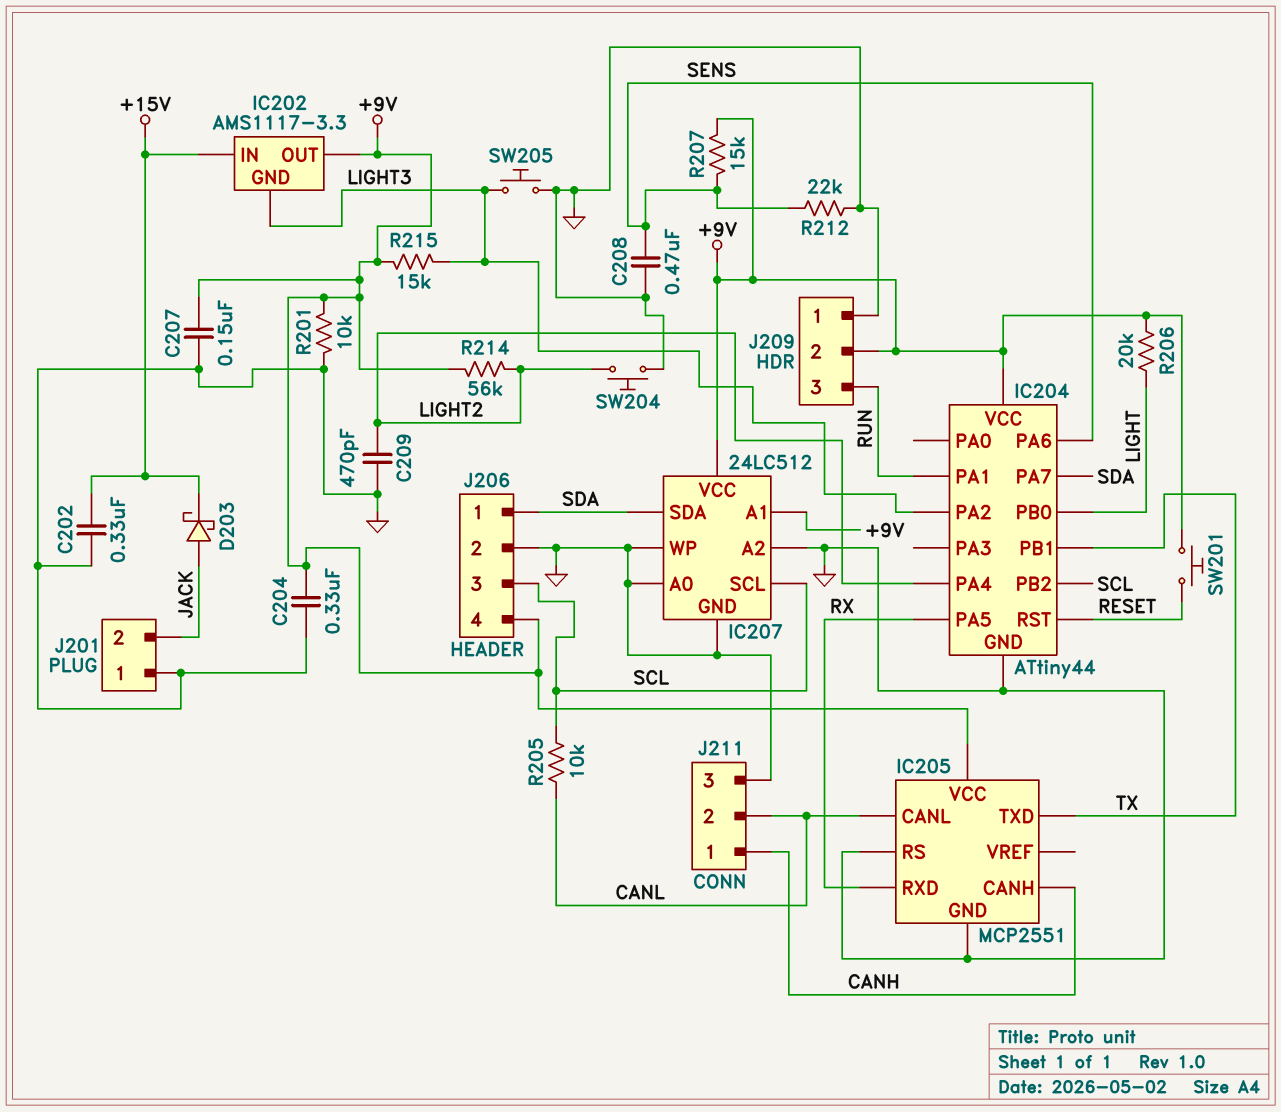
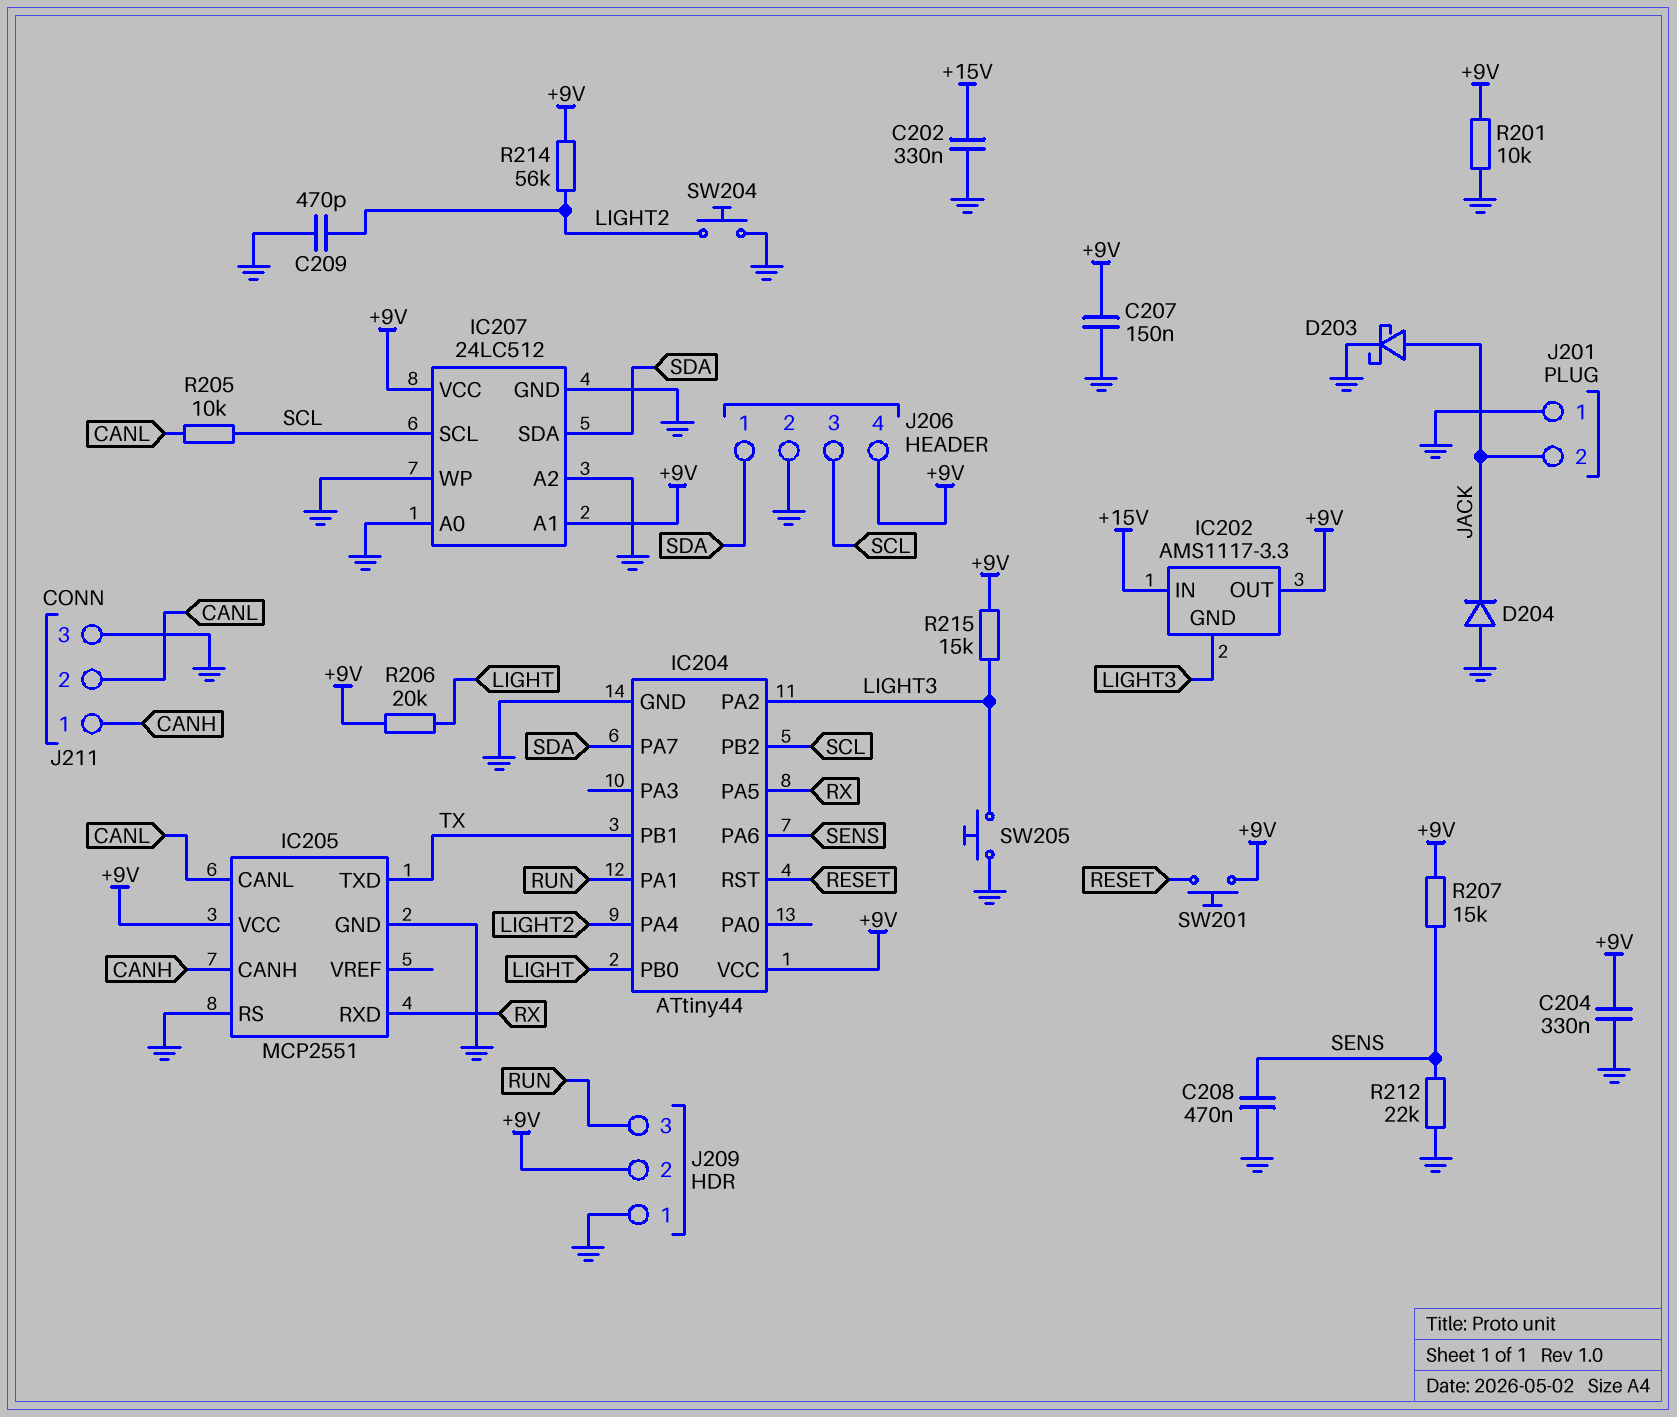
D203: schottky (A JACK, K +15V) -> schottky (A JACK, K GND)
D204: none -> diode (A GND, K JACK)

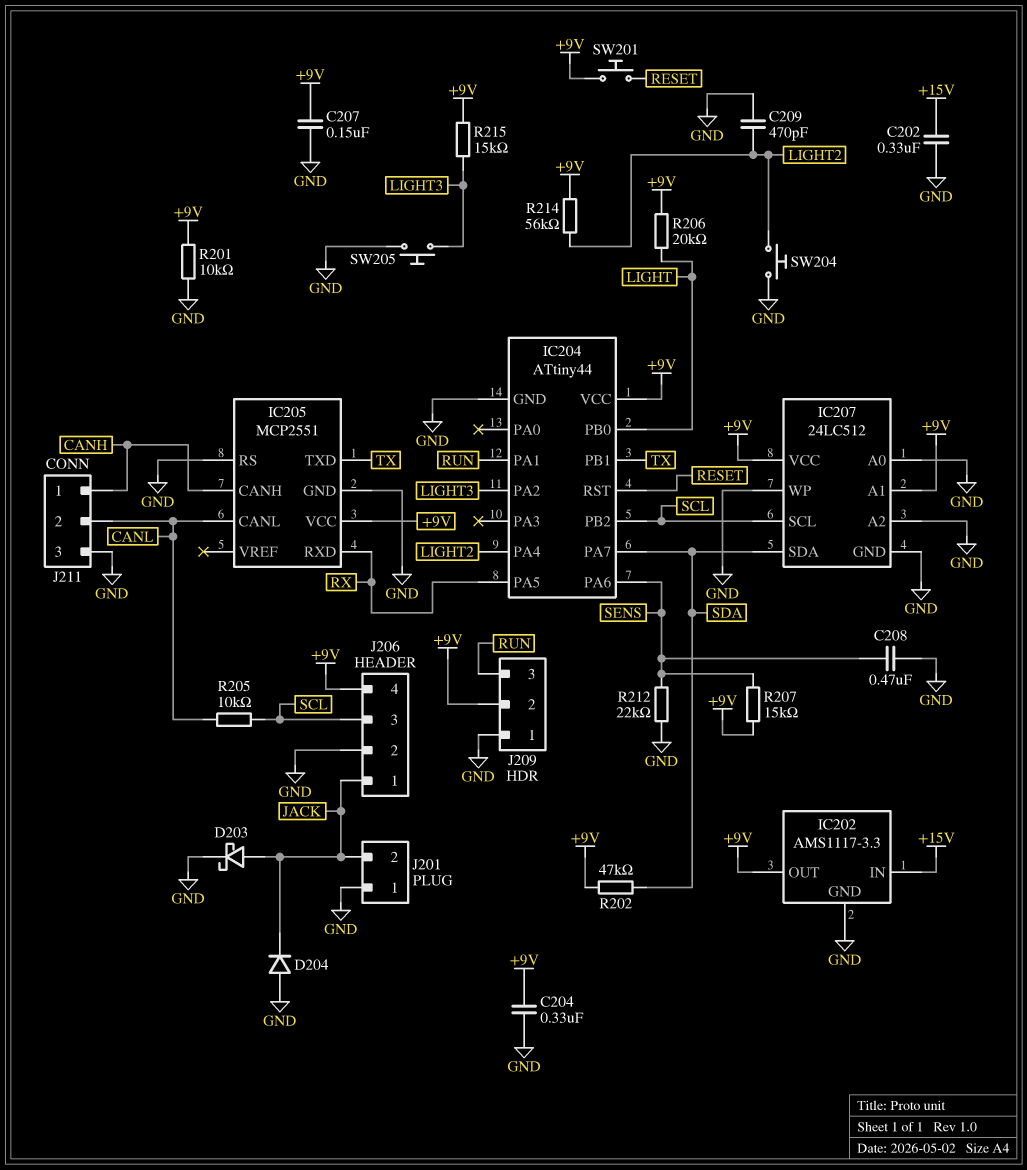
IC202 pin GND: LIGHT3 -> GND
J206 pin 1: SDA -> JACK
R202: none -> 47k (+9V, SDA)

